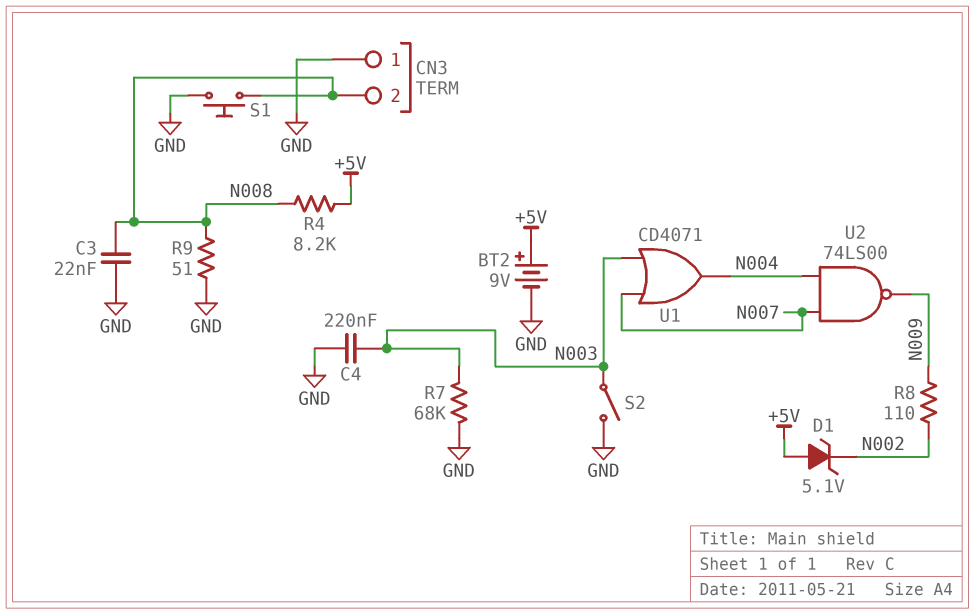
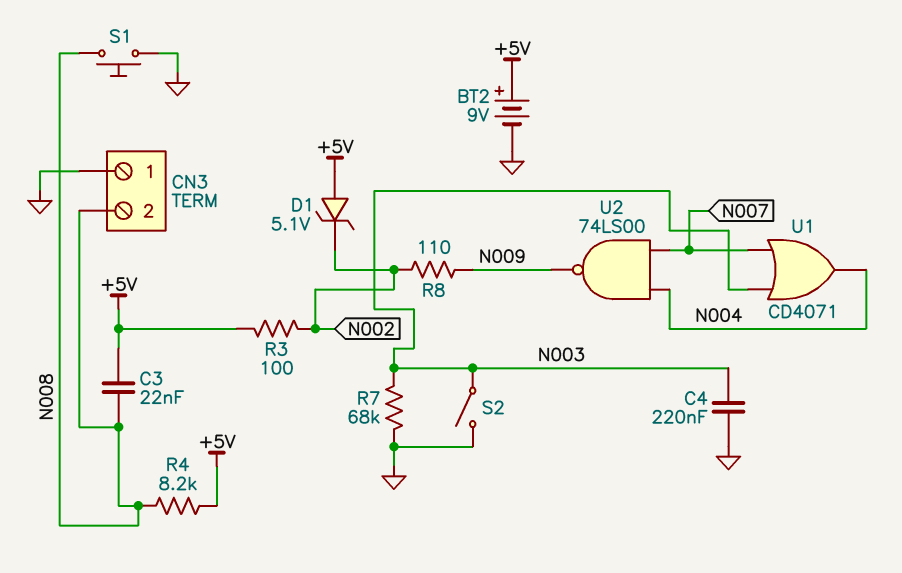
C3: 22nF (GND, N008) -> 22nF (+5V, N008)
R3: none -> 100 (+5V, N002)
R9: 51 (GND, N008) -> none

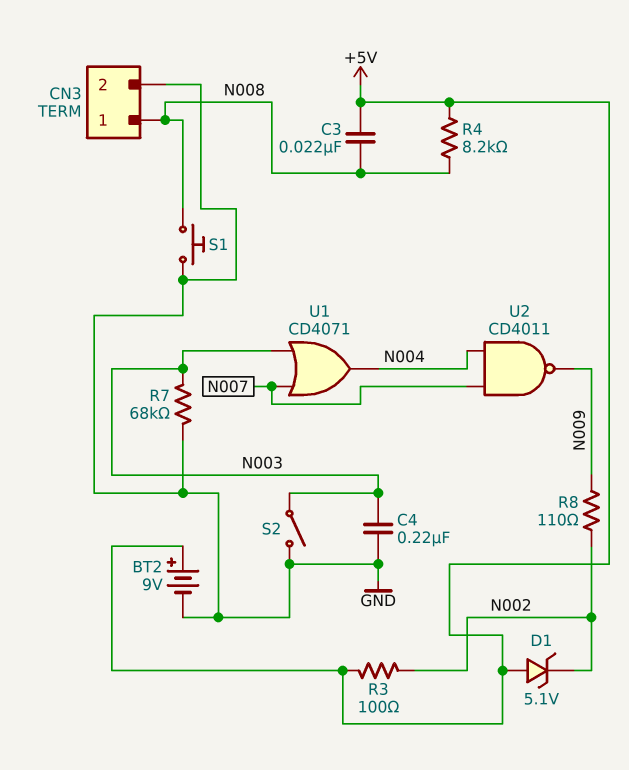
CN3 pin 1: GND -> N008
CN3 pin 2: N008 -> GND
U2: NAND 74LS00 (in N004, in N007, out N009) -> NAND CD4011 (in N004, in N007, out N009)

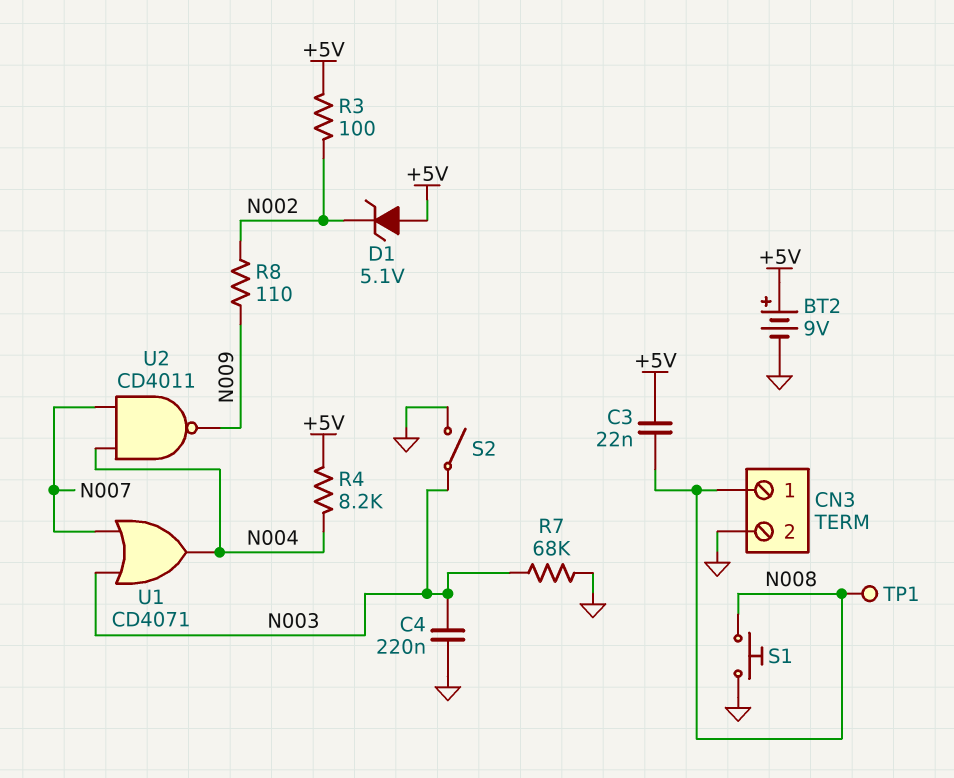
R4: 8.2k (+5V, N008) -> 8.2k (+5V, N004)
TP1: none -> test point (N008)

